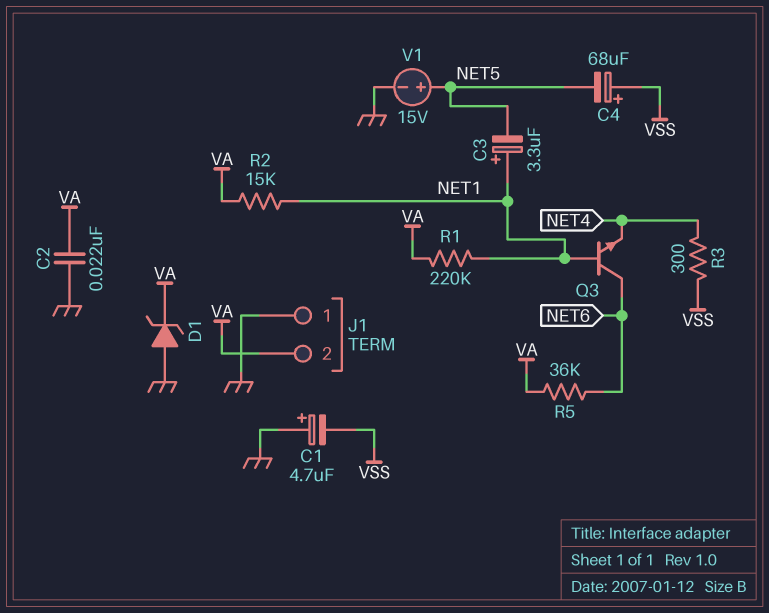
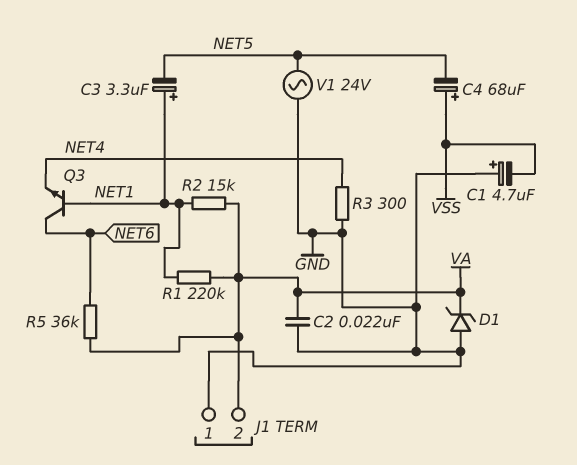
R3: 300 (NET4, VSS) -> 300 (GND, NET4)
V1: 15V (plus NET5, minus GND) -> AC 24V (GND, NET5)

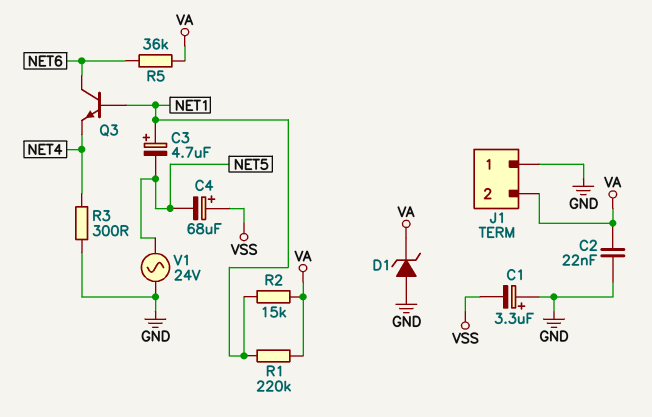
C1: 4.7uF (plus GND, minus VSS) -> 3.3uF (plus GND, minus VSS)
C3: 3.3uF (plus NET1, minus NET5) -> 4.7uF (plus NET1, minus NET5)

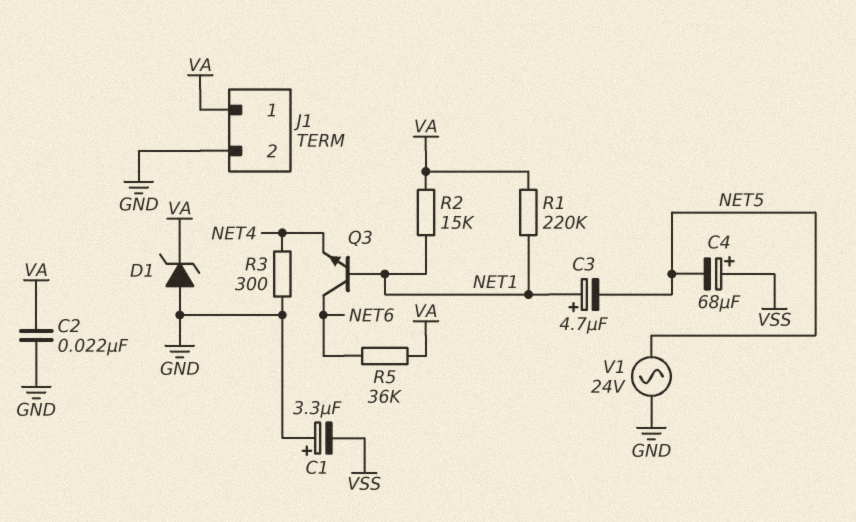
J1 pin 1: GND -> VA
J1 pin 2: VA -> GND

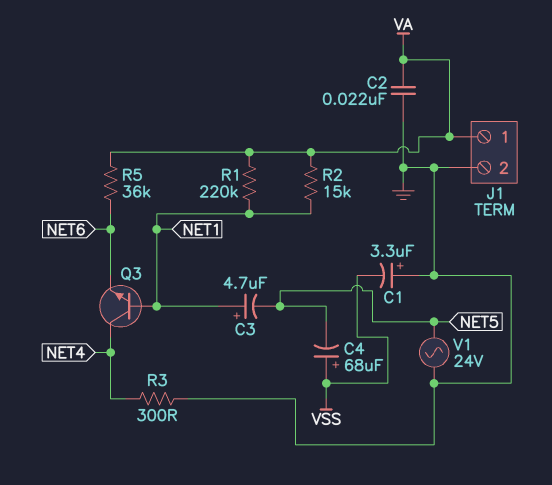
D1: zener (A GND, K VA) -> none
Q3: NPN (B NET1, C NET6, E NET4) -> NPN (B NET1, C NET4, E NET6)

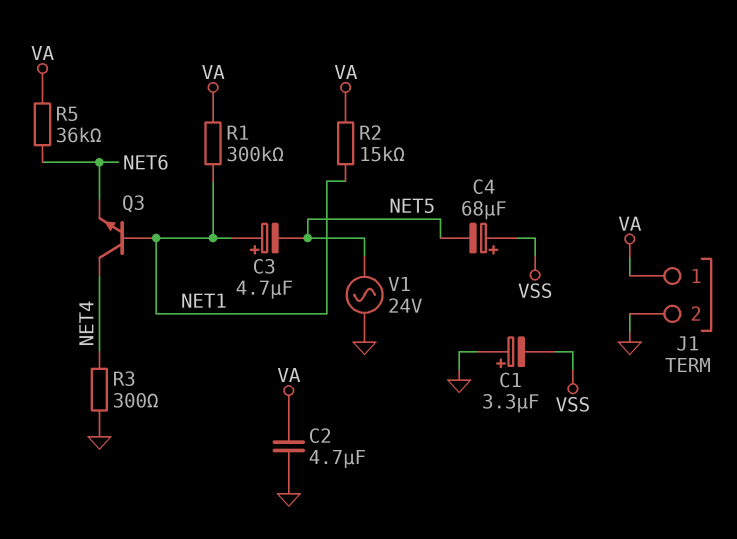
C2: 22nF (GND, VA) -> 4.7uF (GND, VA)
R1: 220k (NET1, VA) -> 300k (NET1, VA)

